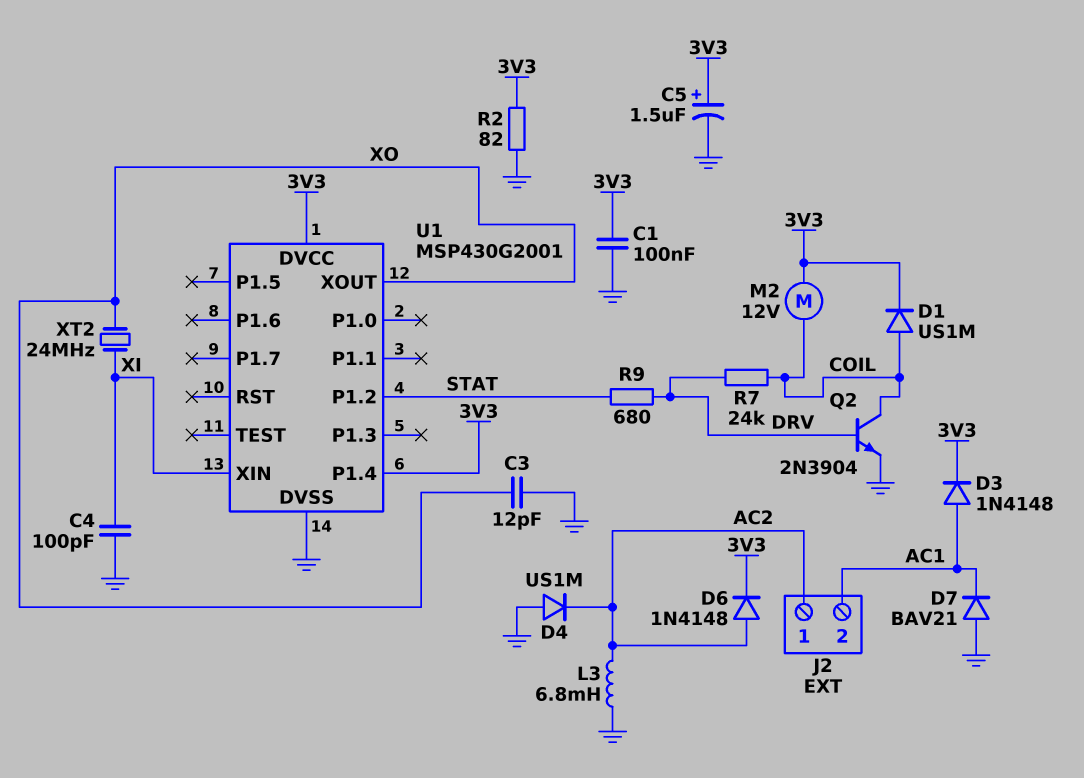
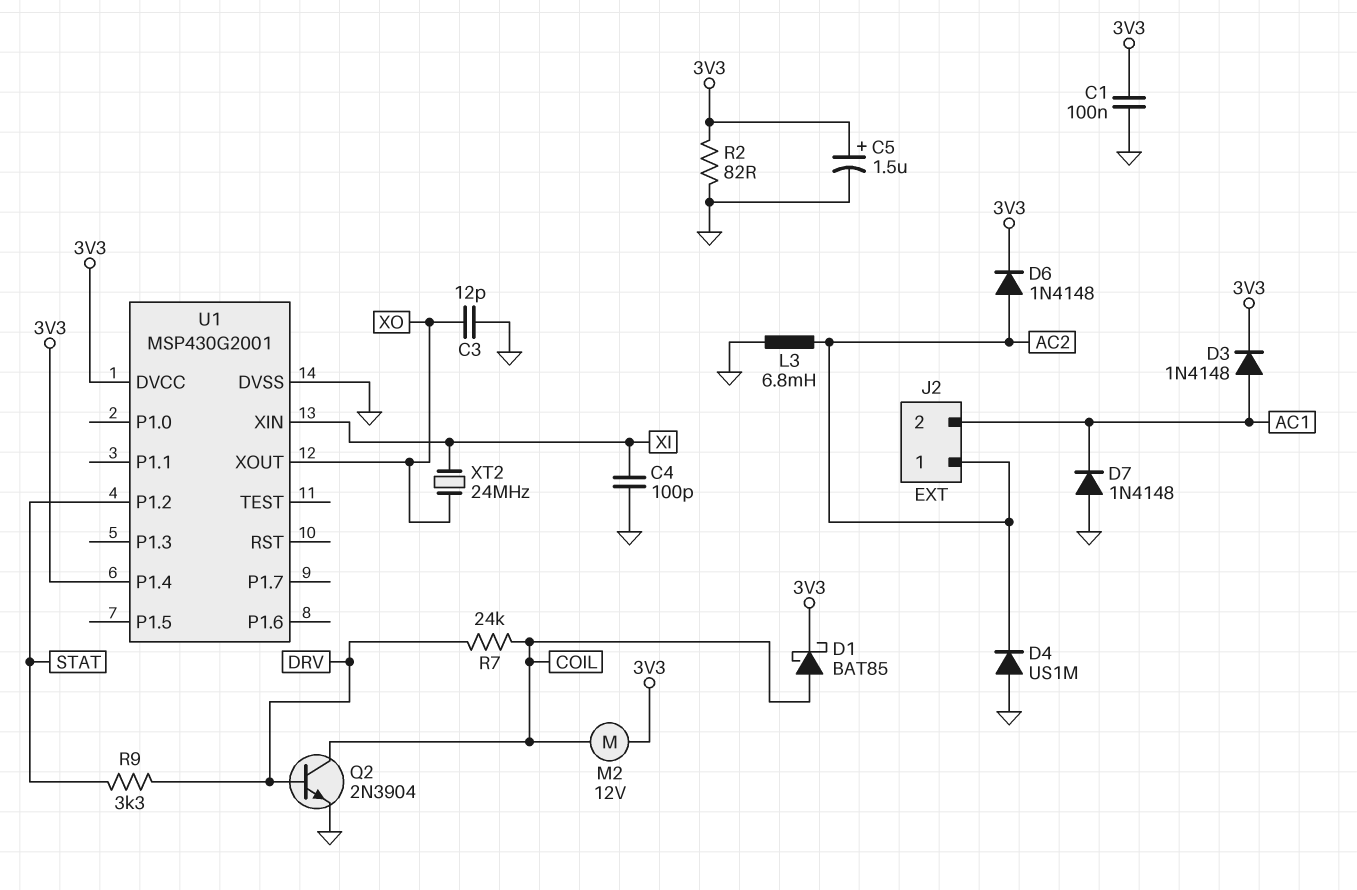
D1: diode US1M (A COIL, K 3V3) -> schottky BAT85 (A COIL, K 3V3)
D7: diode BAV21 (A GND, K AC1) -> diode 1N4148 (A GND, K AC1)
R9: 680 (DRV, STAT) -> 3.3k (DRV, STAT)

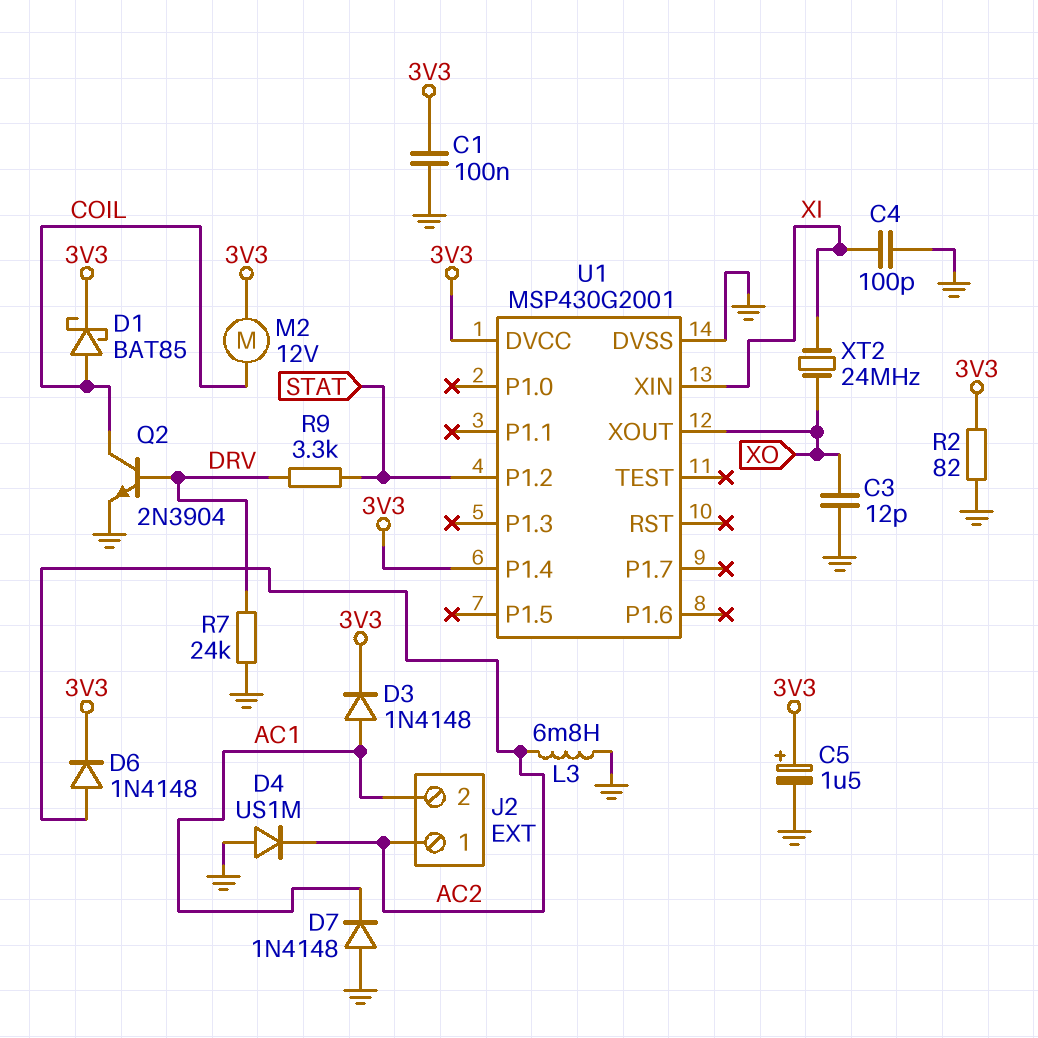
R7: 24k (COIL, DRV) -> 24k (DRV, GND)

